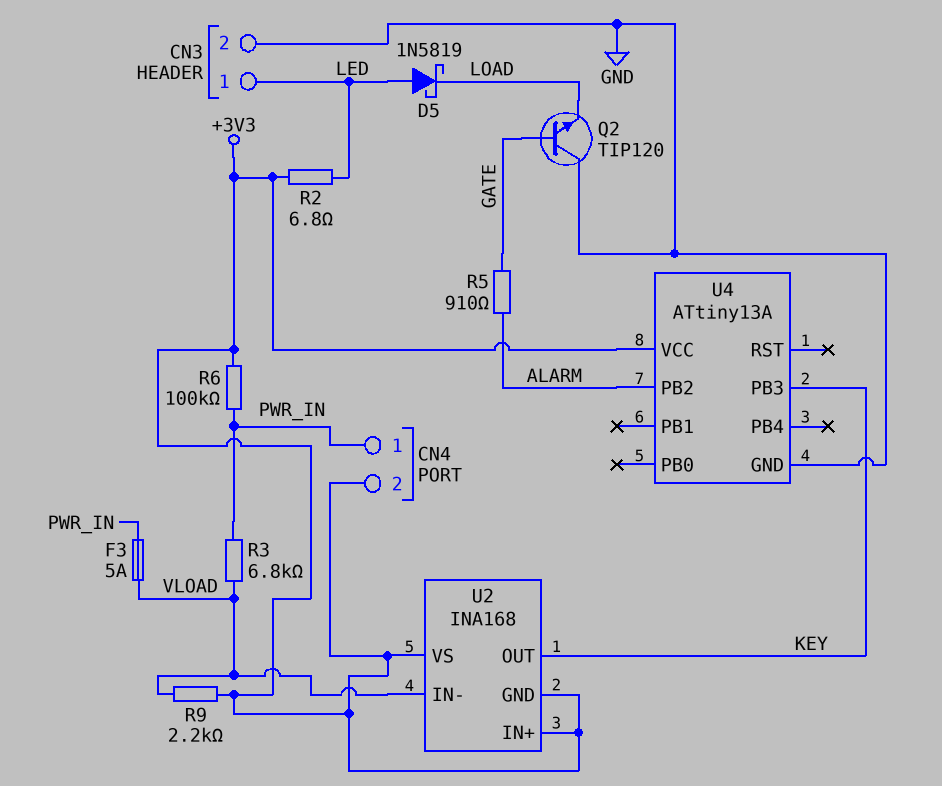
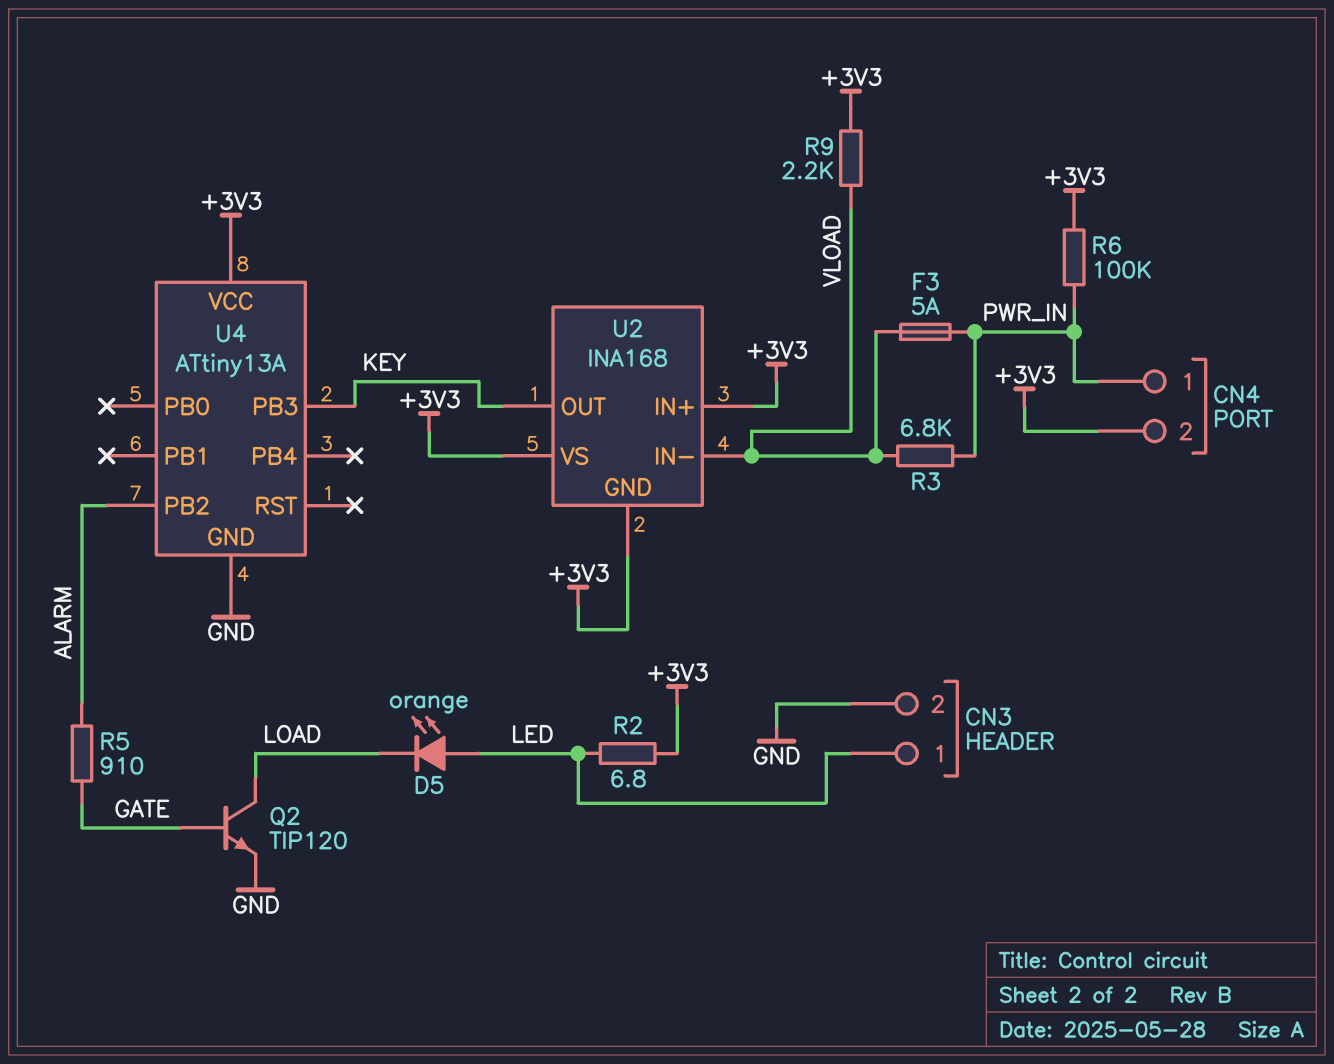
D5: schottky 1N5819 (A LED, K LOAD) -> LED orange (A LED, K LOAD)
Q2: NPN TIP120 (B GATE, C GND, E LOAD) -> NPN TIP120 (B GATE, C LOAD, E GND)

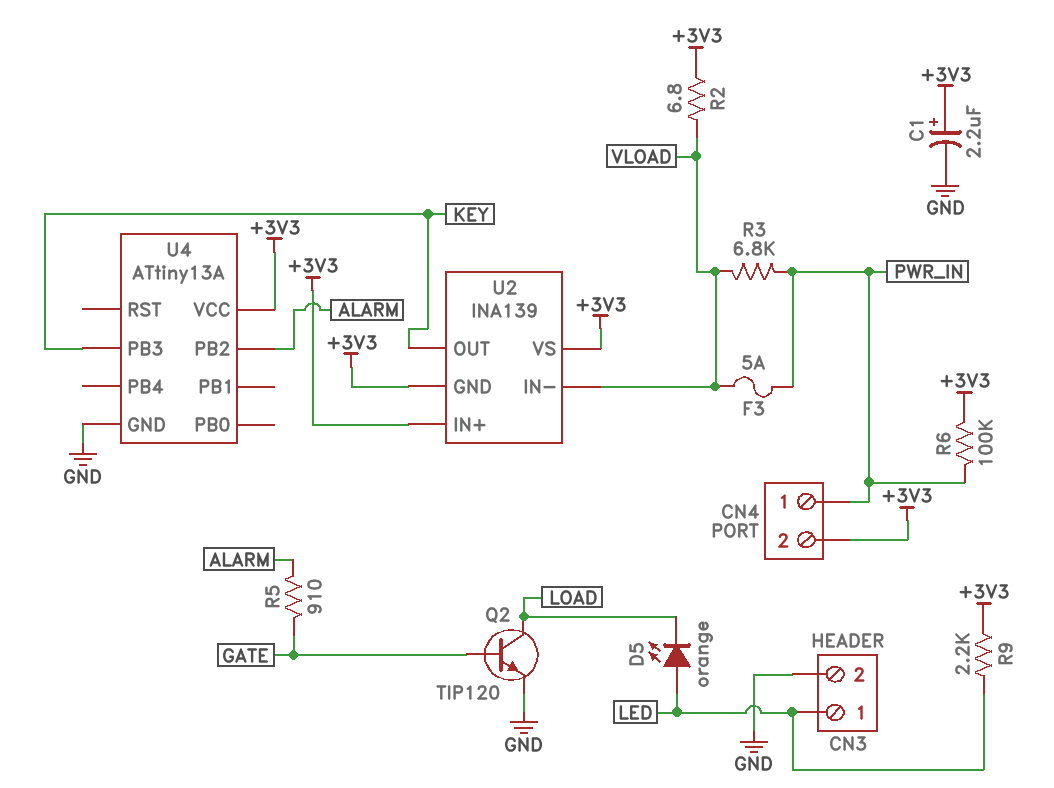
C1: none -> 2.2uF (plus +3V3, minus GND)
R2: 6.8 (+3V3, LED) -> 6.8 (+3V3, VLOAD)
R9: 2.2k (+3V3, VLOAD) -> 2.2k (+3V3, LED)
U2: INA168 -> INA139

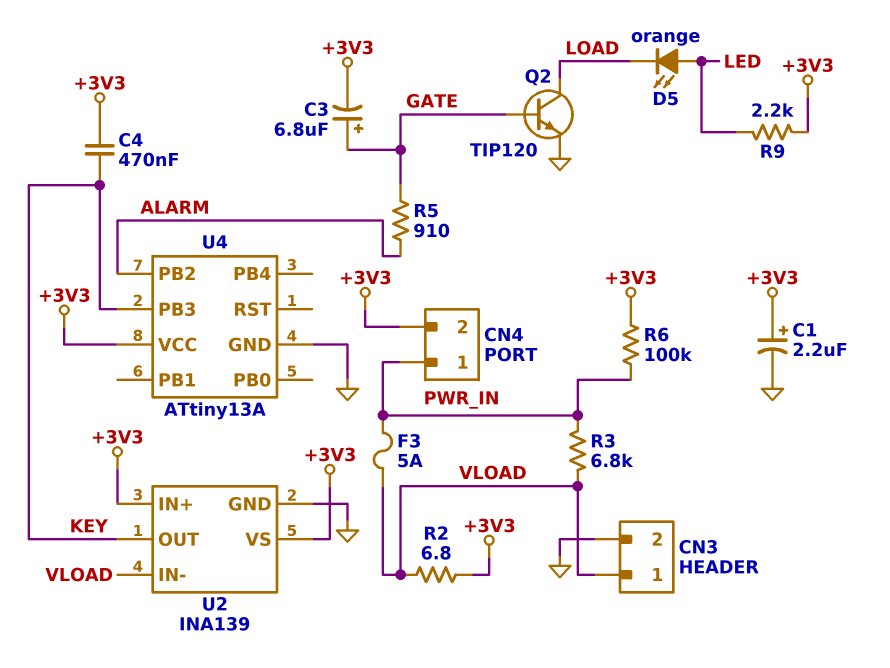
C3: none -> 6.8uF (plus GATE, minus +3V3)
C4: none -> 470nF (+3V3, KEY)
CN3 pin 1: LED -> VLOAD
U2 pin GND: +3V3 -> GND

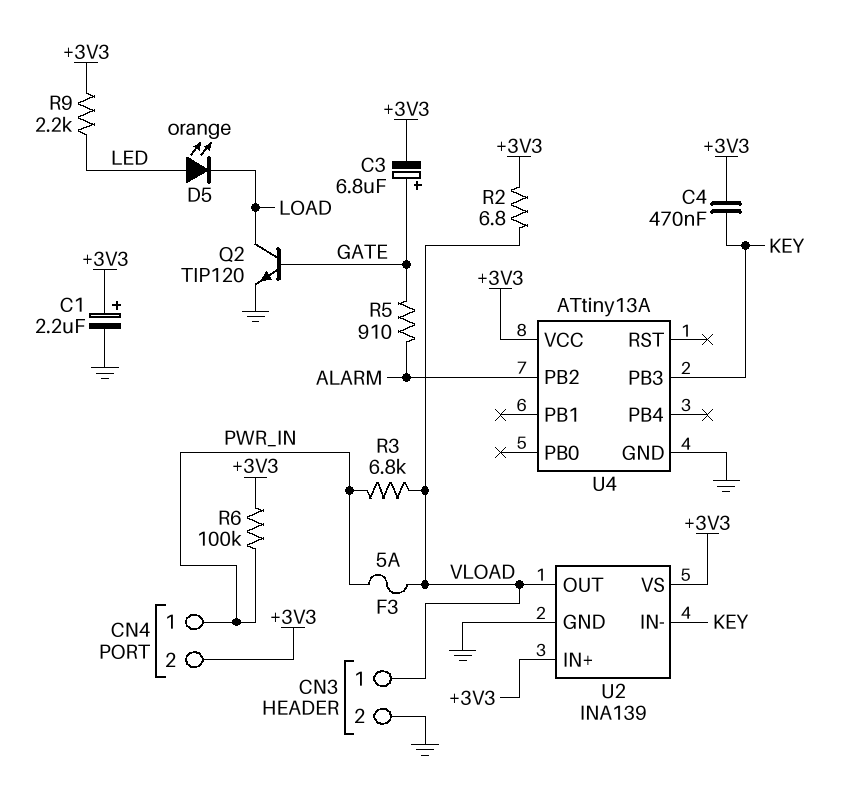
U2 pin IN-: VLOAD -> KEY
U2 pin OUT: KEY -> VLOAD

